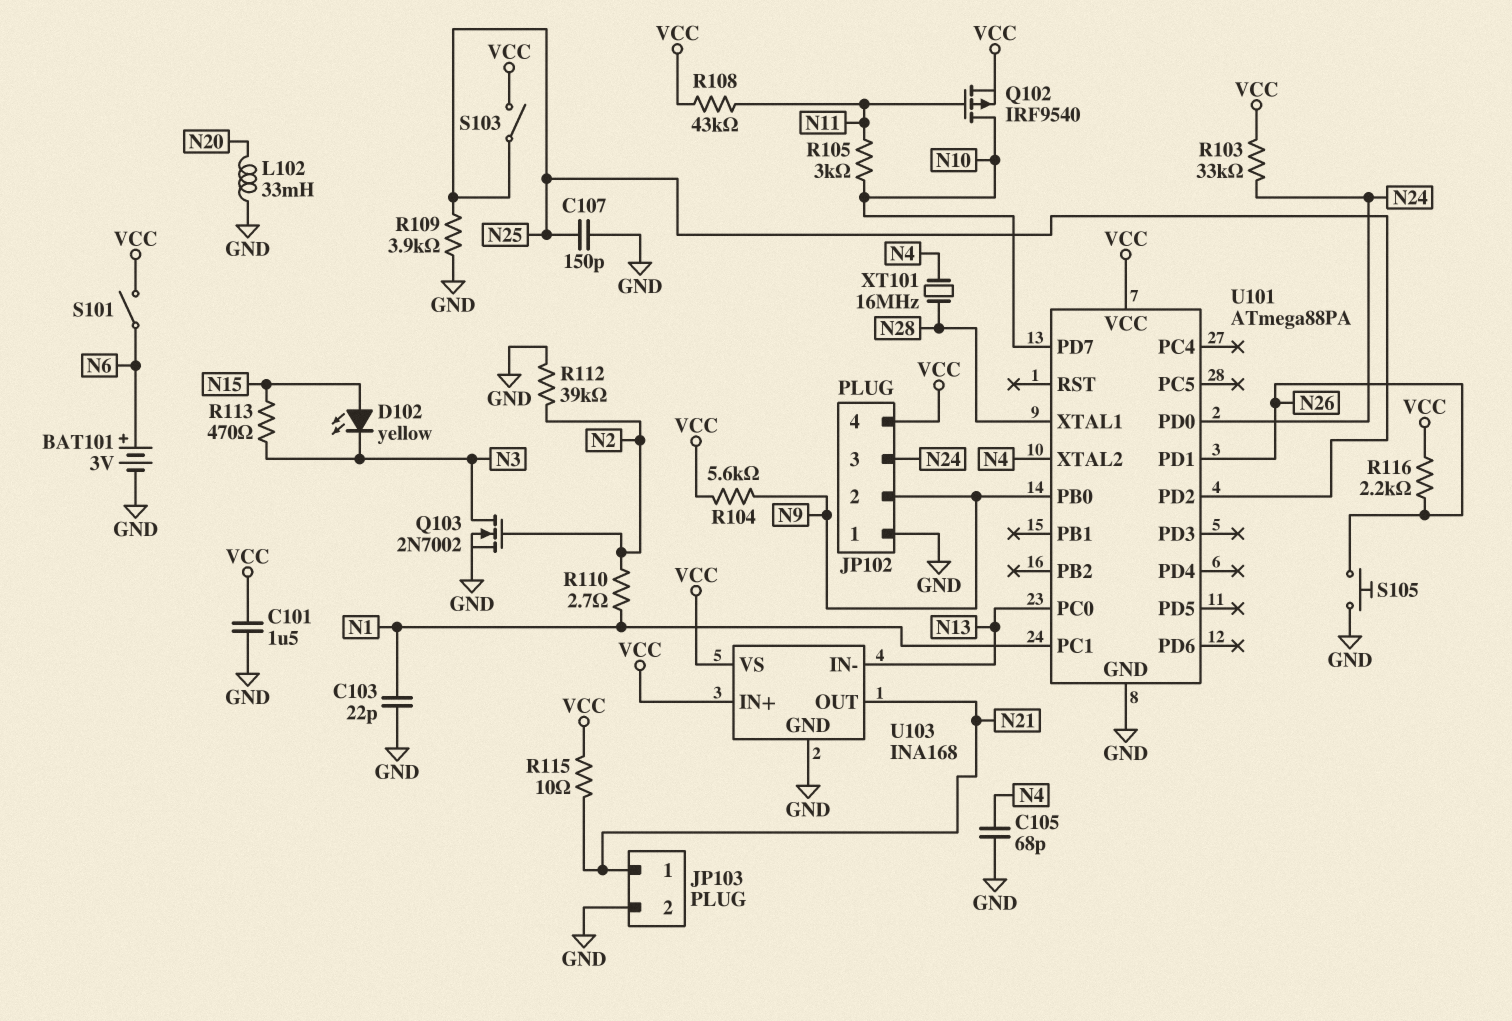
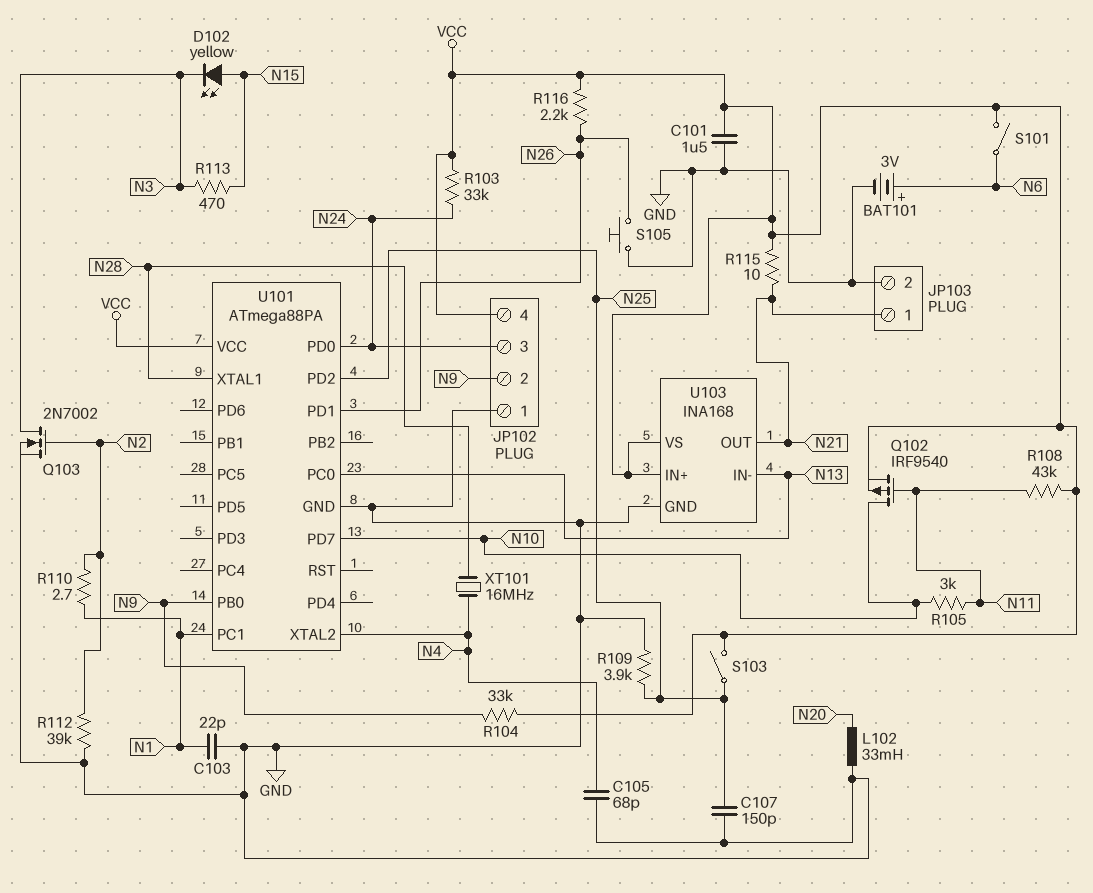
R104: 5.6k (N9, VCC) -> 33k (N9, VCC)

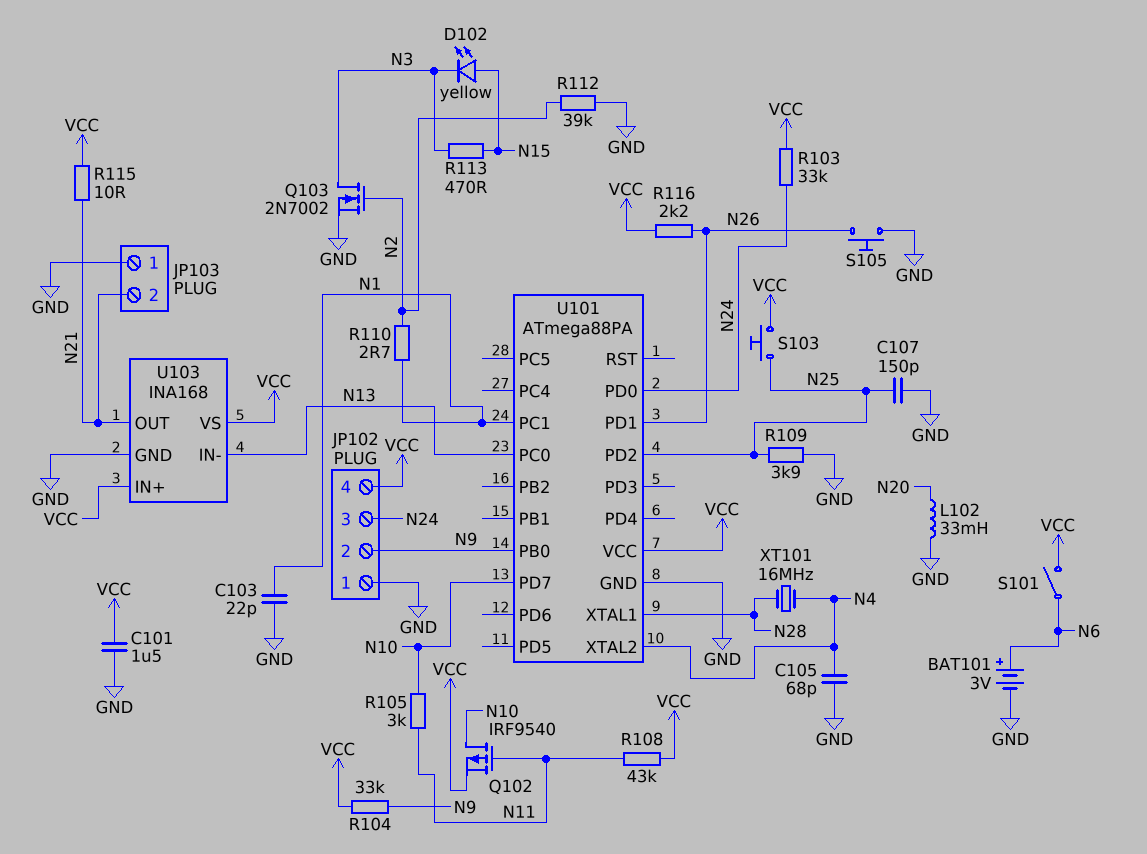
JP103 pin 1: N21 -> GND
JP103 pin 2: GND -> N21
S103: switch (N25, VCC) -> button (N25, VCC)

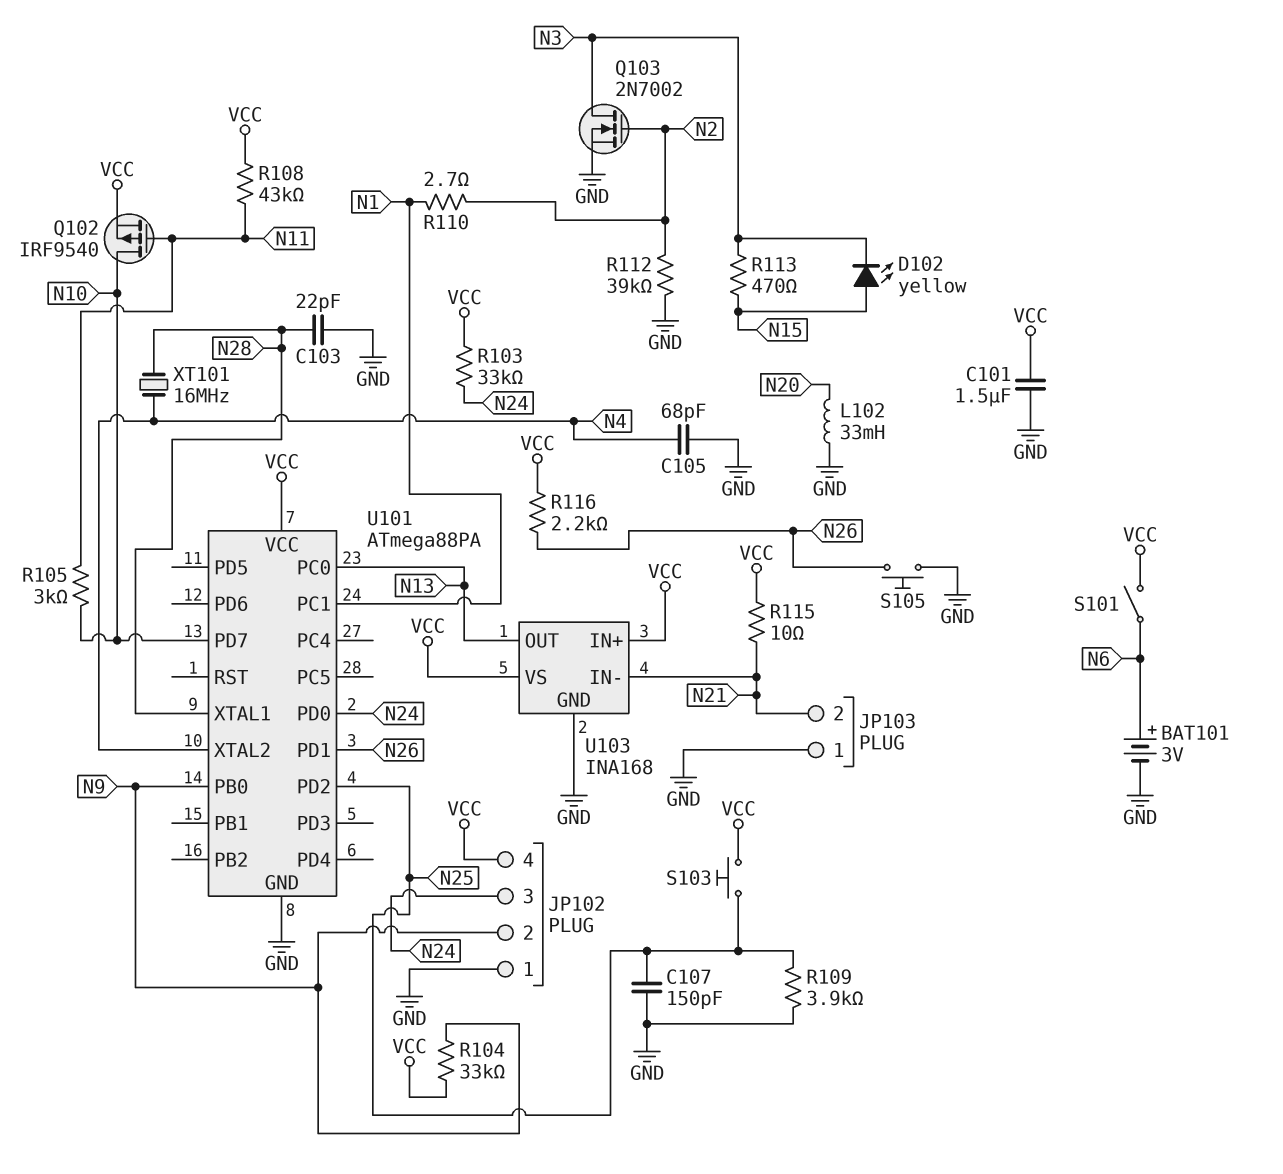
C103: 22pF (GND, N1) -> 22pF (GND, N28)
U103 pin IN-: N13 -> N21
U103 pin OUT: N21 -> N13

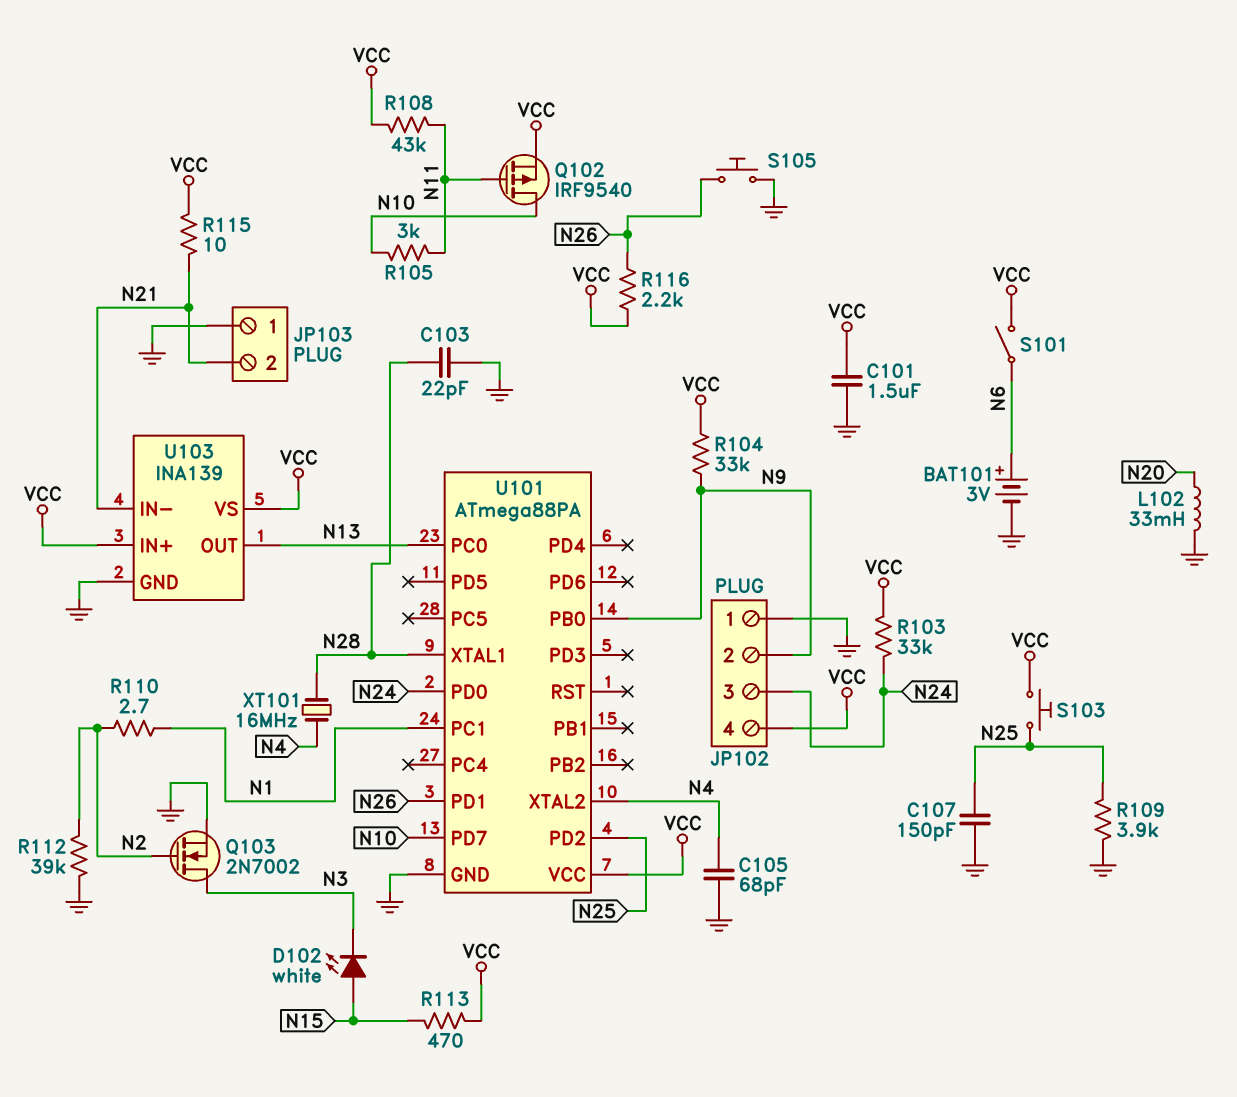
D102: LED yellow (A N15, K N3) -> LED white (A N15, K N3)
R113: 470 (N3, N15) -> 470 (N15, VCC)
U103: INA168 -> INA139

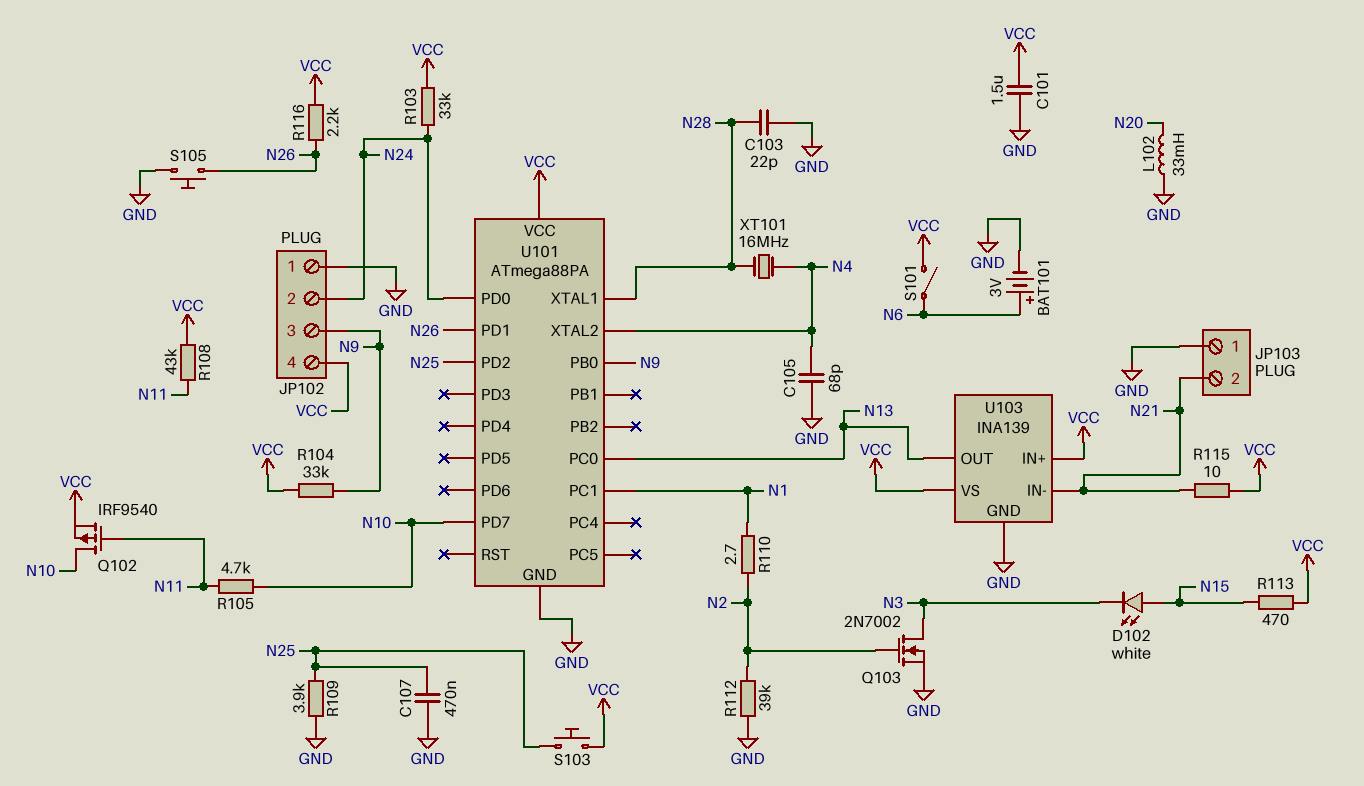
C107: 150pF (GND, N25) -> 470nF (GND, N25)
JP102 pin 2: N9 -> N24
JP102 pin 3: N24 -> N9
R105: 3k (N10, N11) -> 4.7k (N10, N11)

